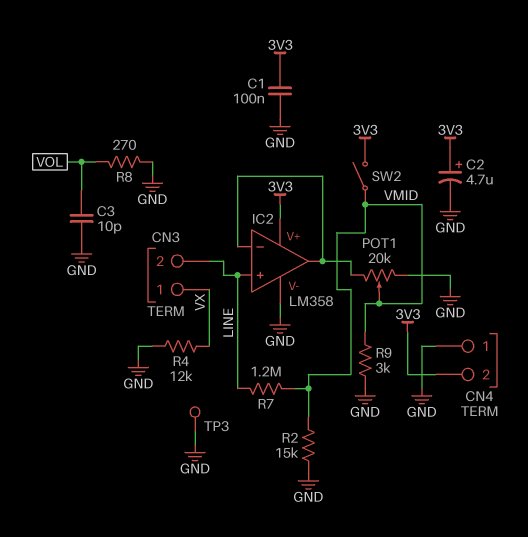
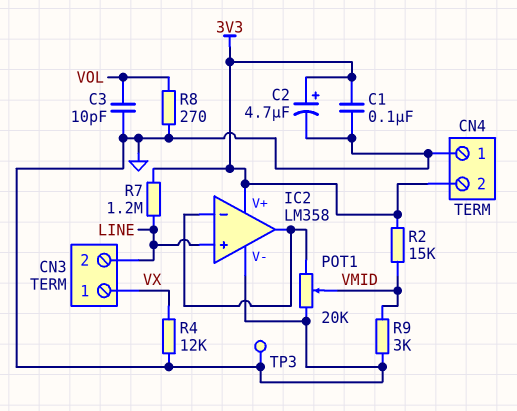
R2: 15k (GND, VMID) -> 15k (3V3, VMID)
R7: 1.2M (LINE, VMID) -> 1.2M (3V3, LINE)
SW2: switch (3V3, VMID) -> none

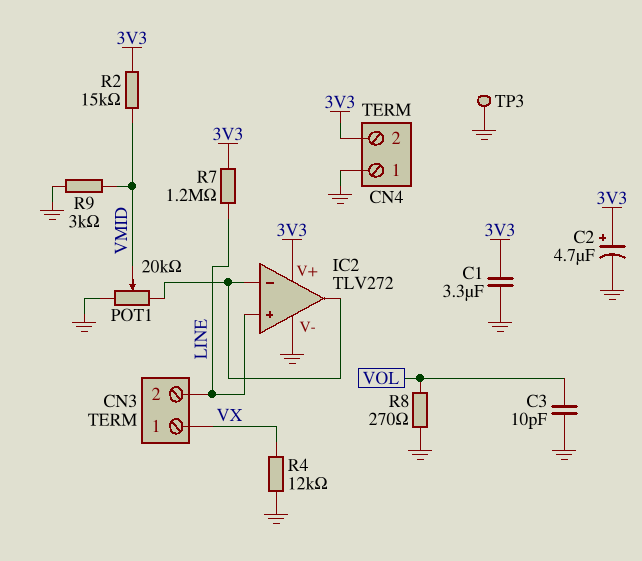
C1: 100nF (3V3, GND) -> 3.3uF (3V3, GND)
IC2: LM358 -> TLV272

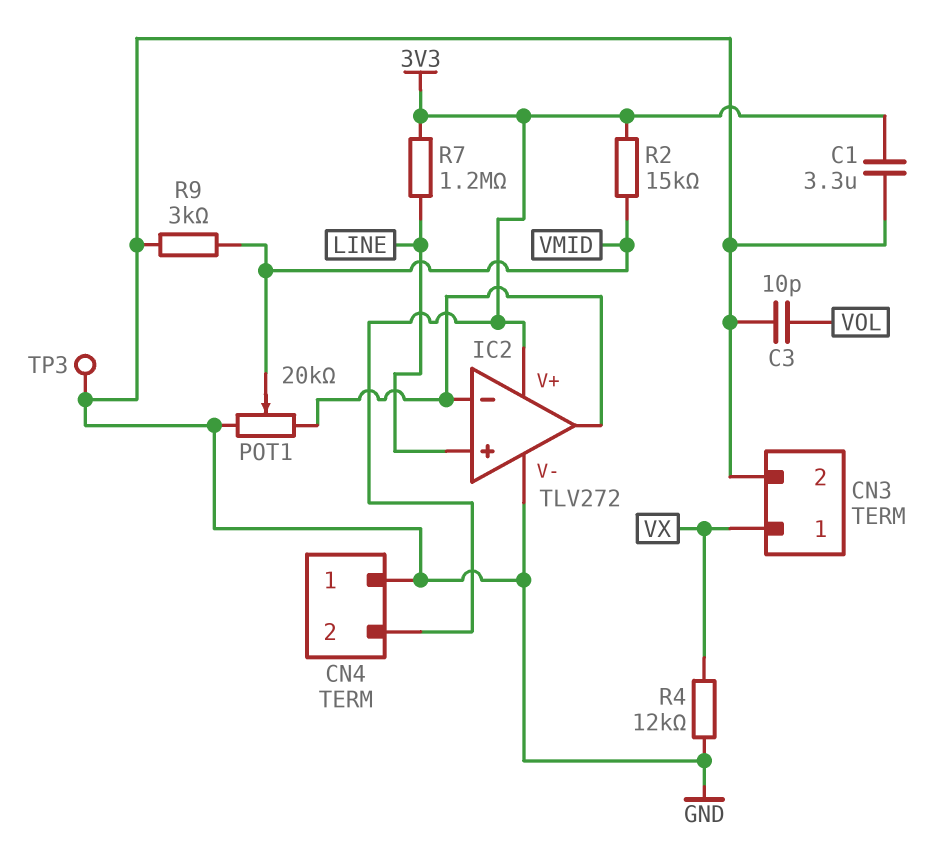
C2: 4.7uF (plus 3V3, minus GND) -> none
CN3 pin 2: LINE -> GND
R8: 270 (GND, VOL) -> none

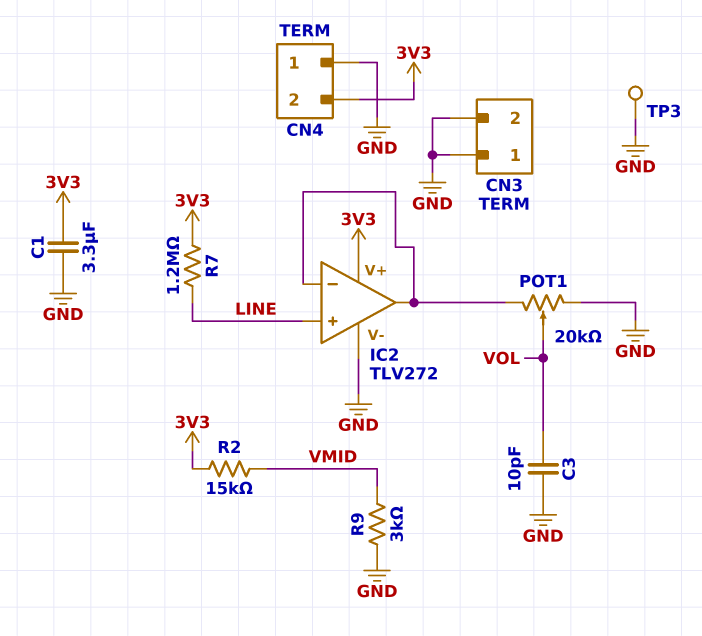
CN3 pin 1: VX -> GND
POT1: 20k (GND, IC2/in-, wiper VMID) -> 20k (GND, IC2/in-, wiper VOL)
R4: 12k (GND, VX) -> none

